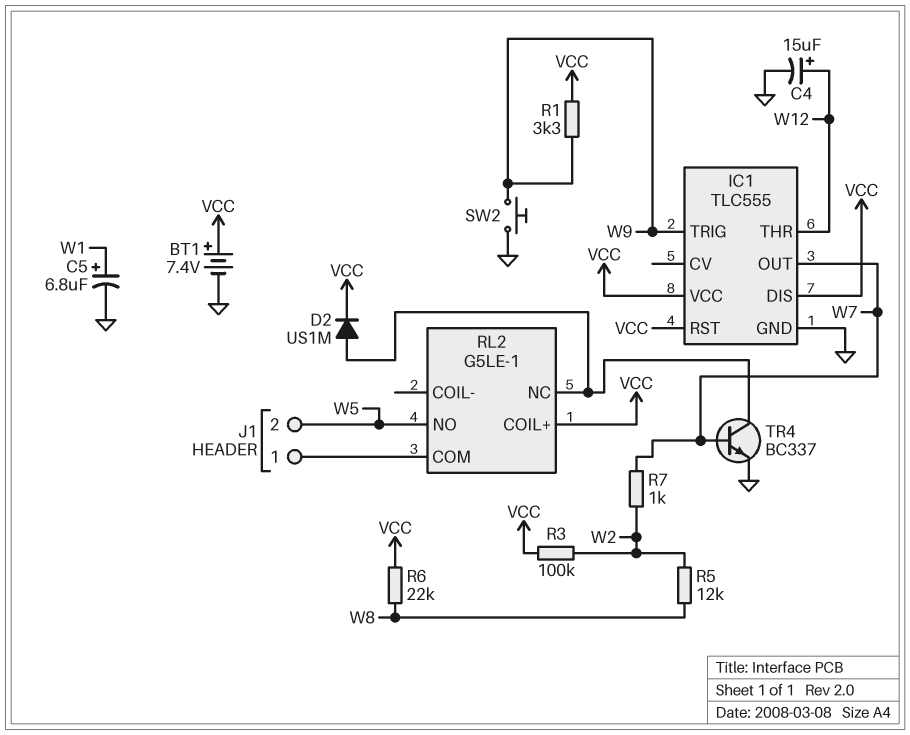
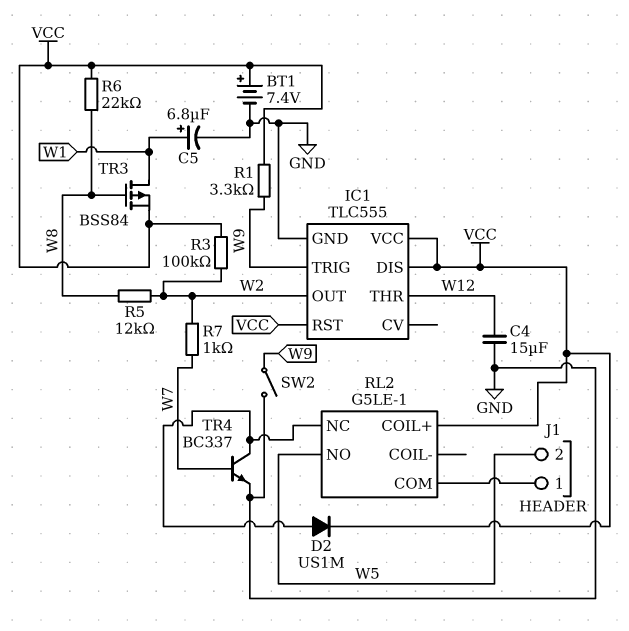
C4: 15uF (plus W12, minus GND) -> 15uF (GND, W12)
IC1 pin OUT: W7 -> W2
SW2: button (GND, W9) -> switch (GND, W9)
TR3: none -> PMOS BSS84 (G W8, D W1, S VCC)

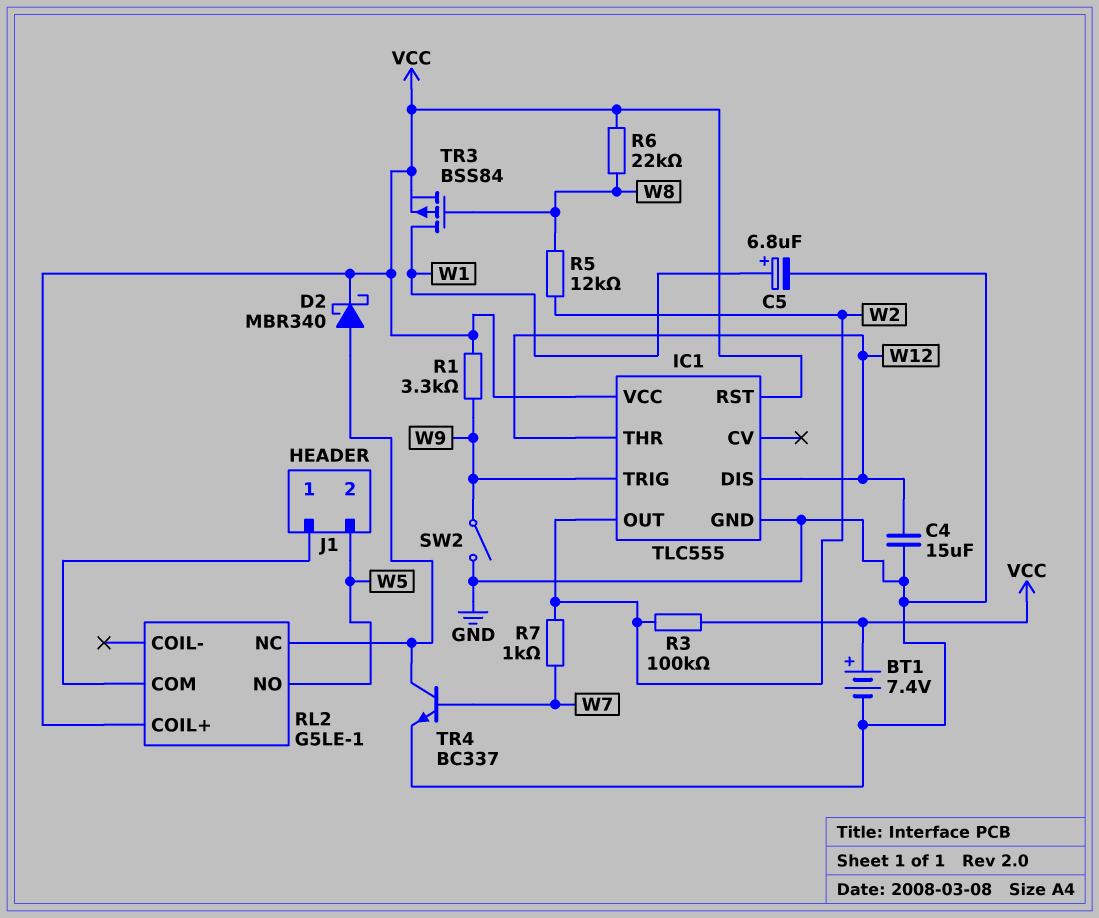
D2: diode US1M (A RL2/NC, K VCC) -> schottky MBR340 (A RL2/NC, K VCC)
IC1 pin DIS: VCC -> W12

